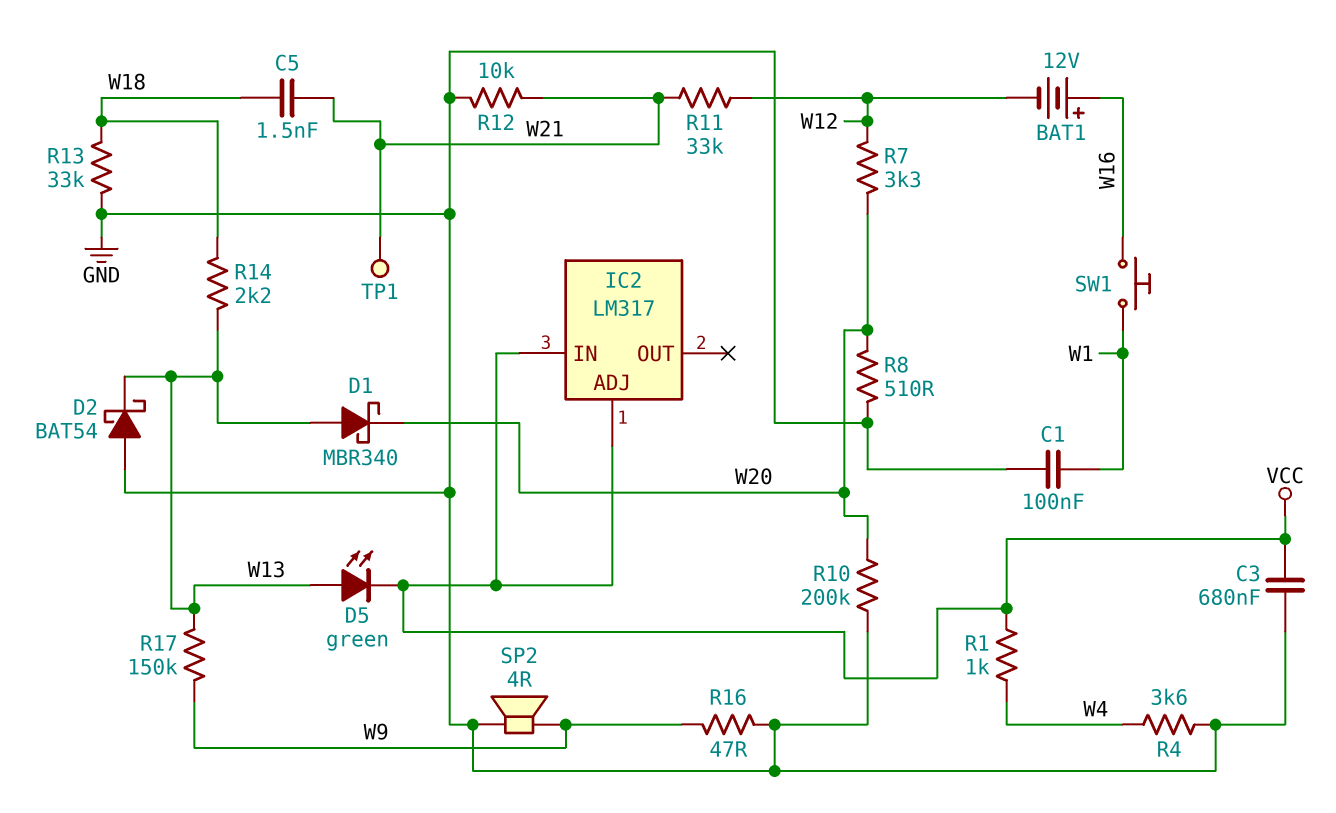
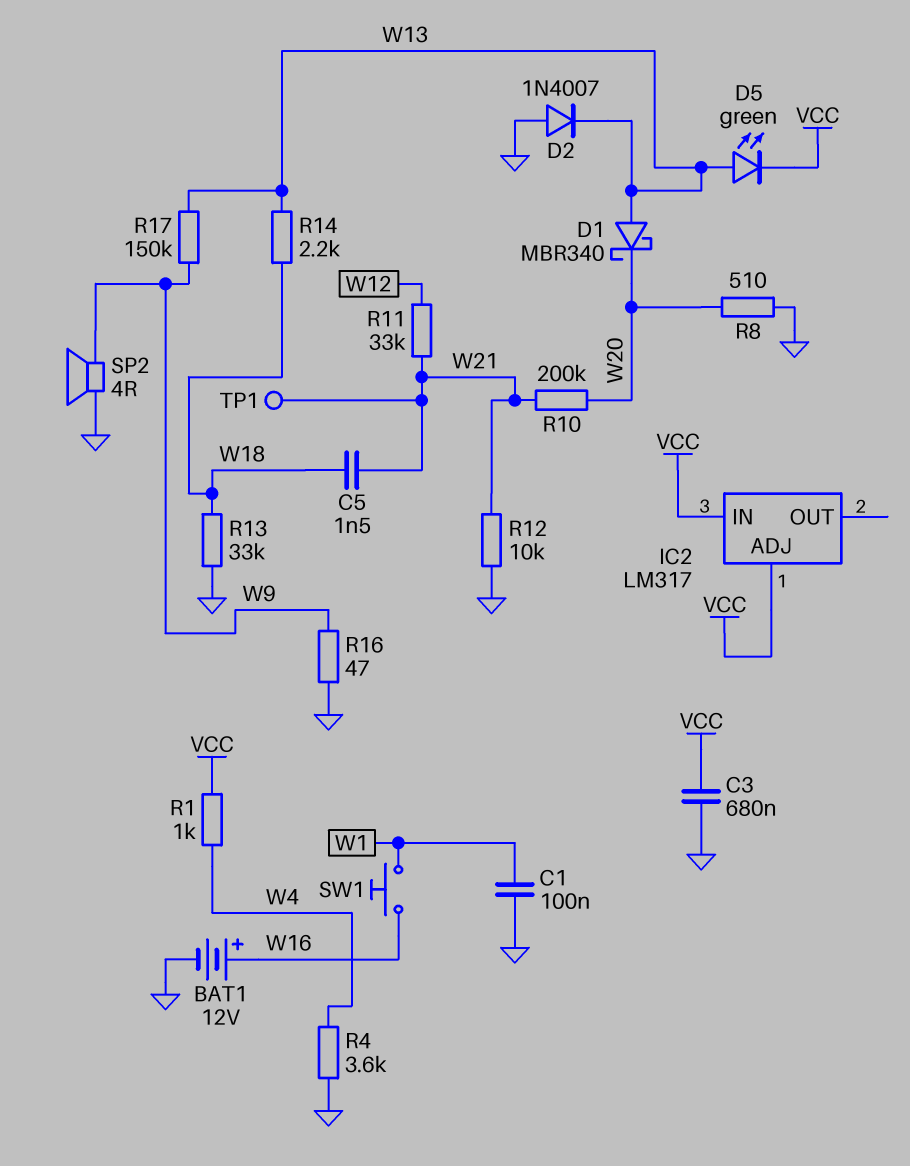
BAT1: 12V (plus W16, minus W12) -> 12V (plus W16, minus GND)
D2: schottky BAT54 (A GND, K W13) -> diode 1N4007 (A GND, K W13)
R7: 3.3k (W12, W20) -> none
R10: 200k (GND, W20) -> 200k (W20, W21)

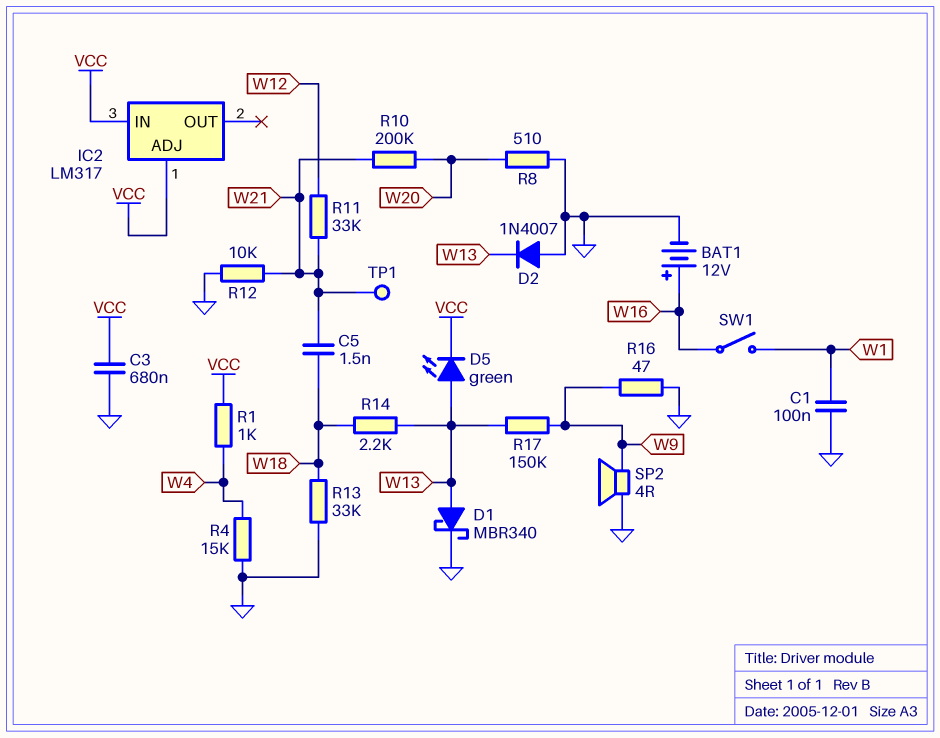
D1: schottky MBR340 (A W13, K W20) -> schottky MBR340 (A W13, K GND)
R4: 3.6k (GND, W4) -> 15k (GND, W4)
SW1: button (W1, W16) -> switch (W1, W16)

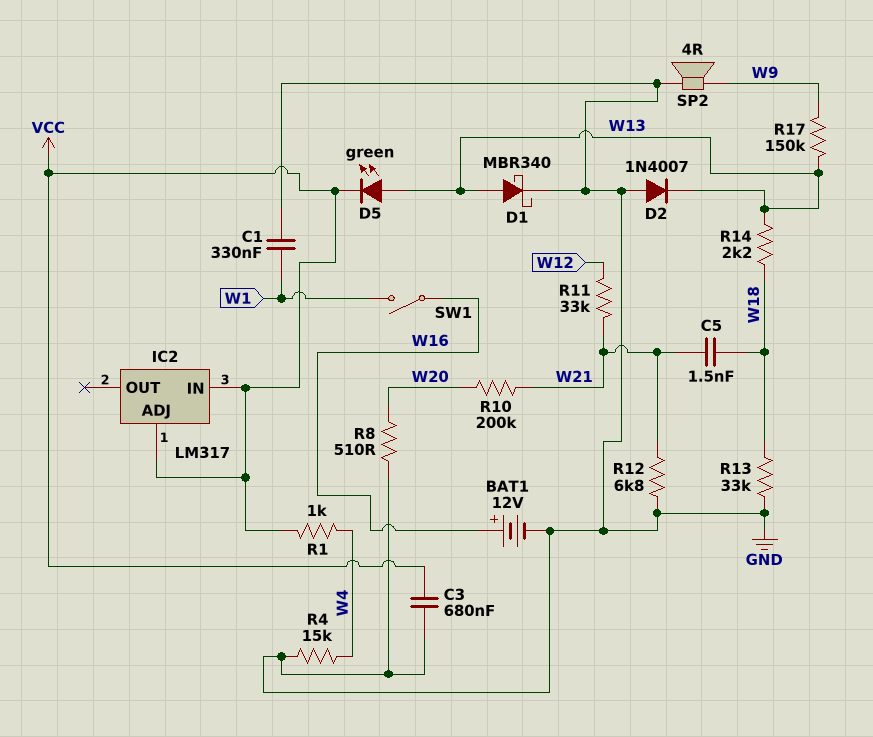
C1: 100nF (GND, W1) -> 330nF (GND, W1)
R12: 10k (GND, W21) -> 6.8k (GND, W21)
R16: 47 (GND, W9) -> none
TP1: test point (W21) -> none

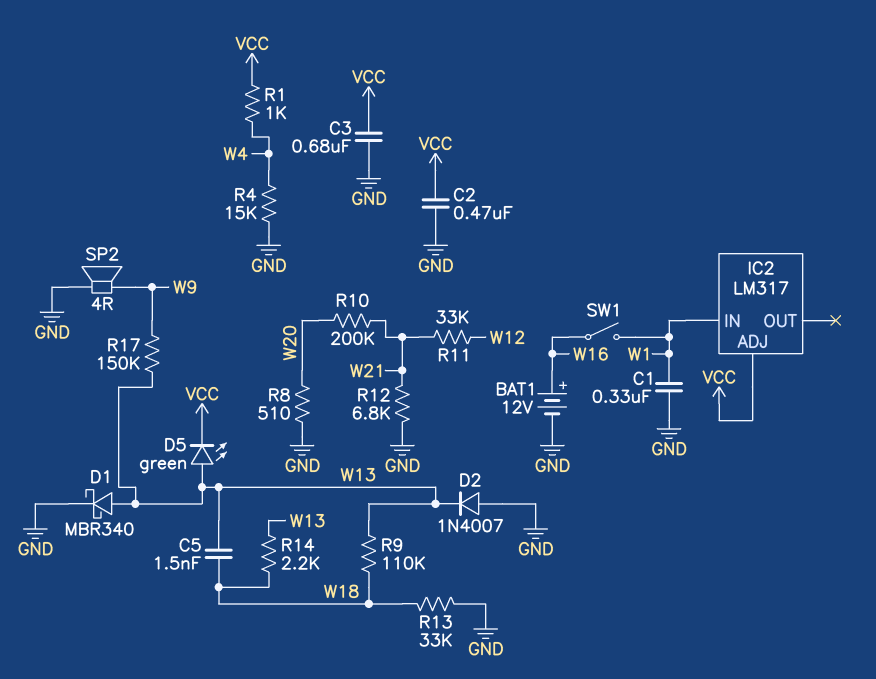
C2: none -> 470nF (GND, VCC)
C5: 1.5nF (W18, W21) -> 1.5nF (W13, W18)
IC2 pin IN: VCC -> W1
R9: none -> 110k (W13, W18)

